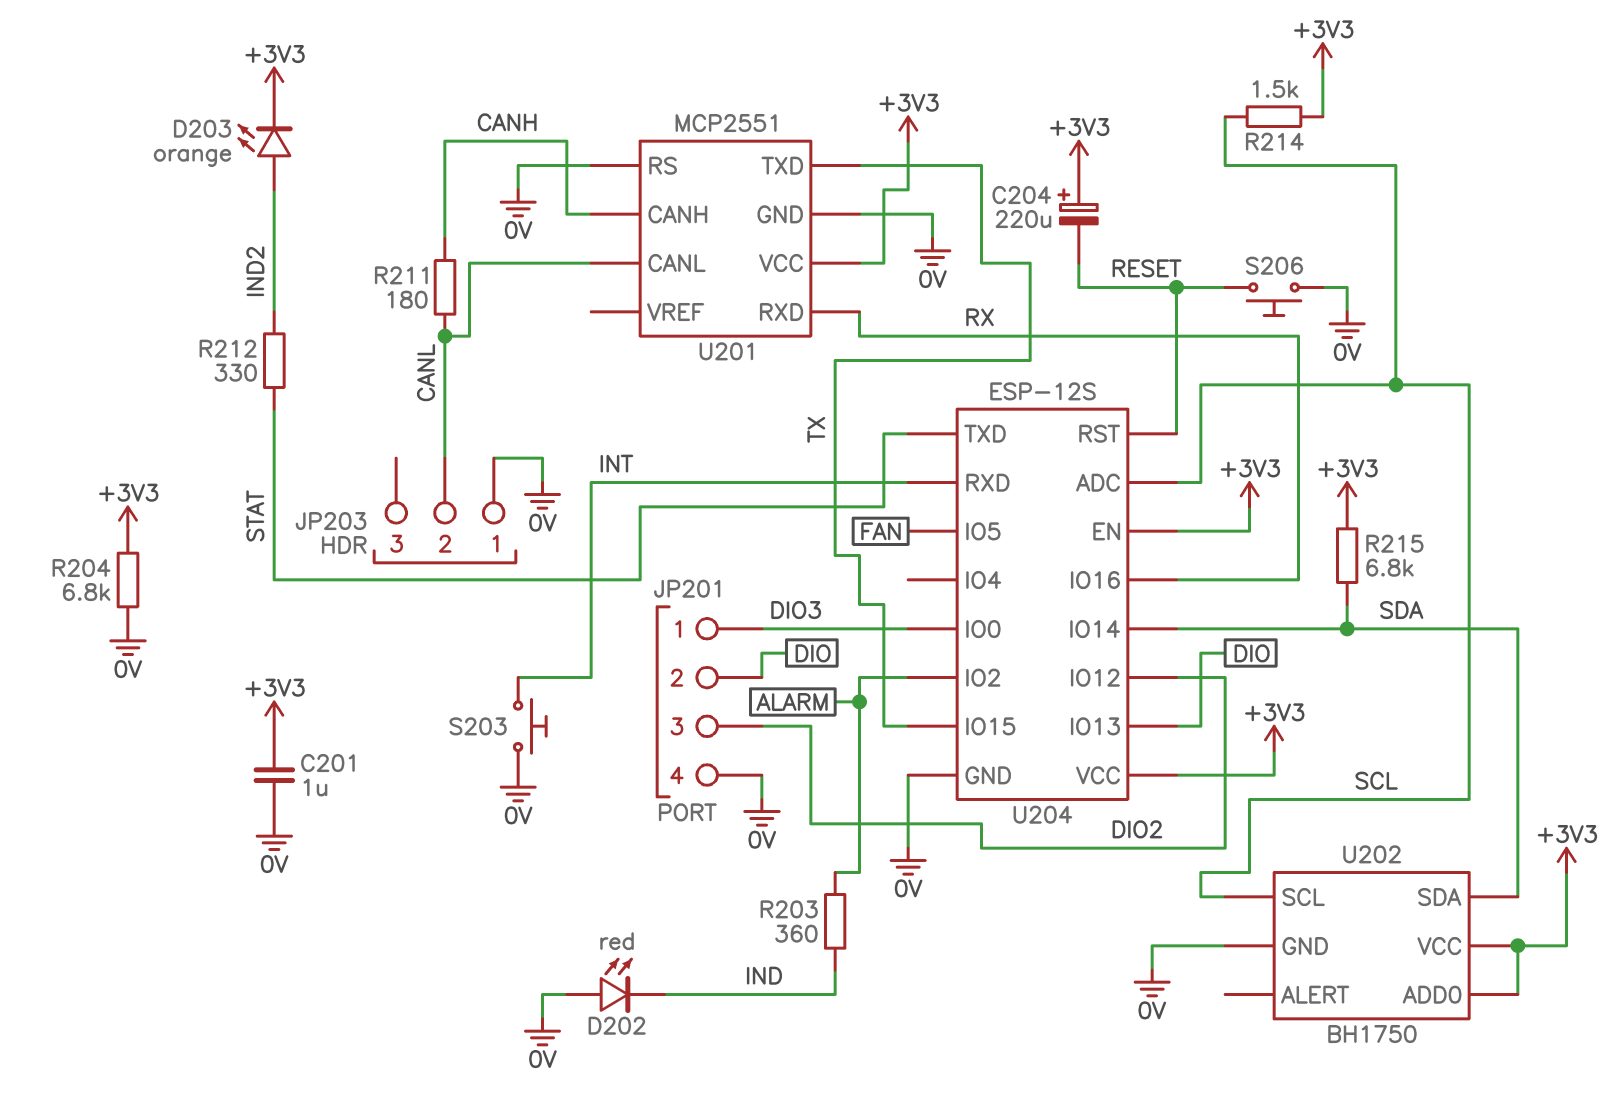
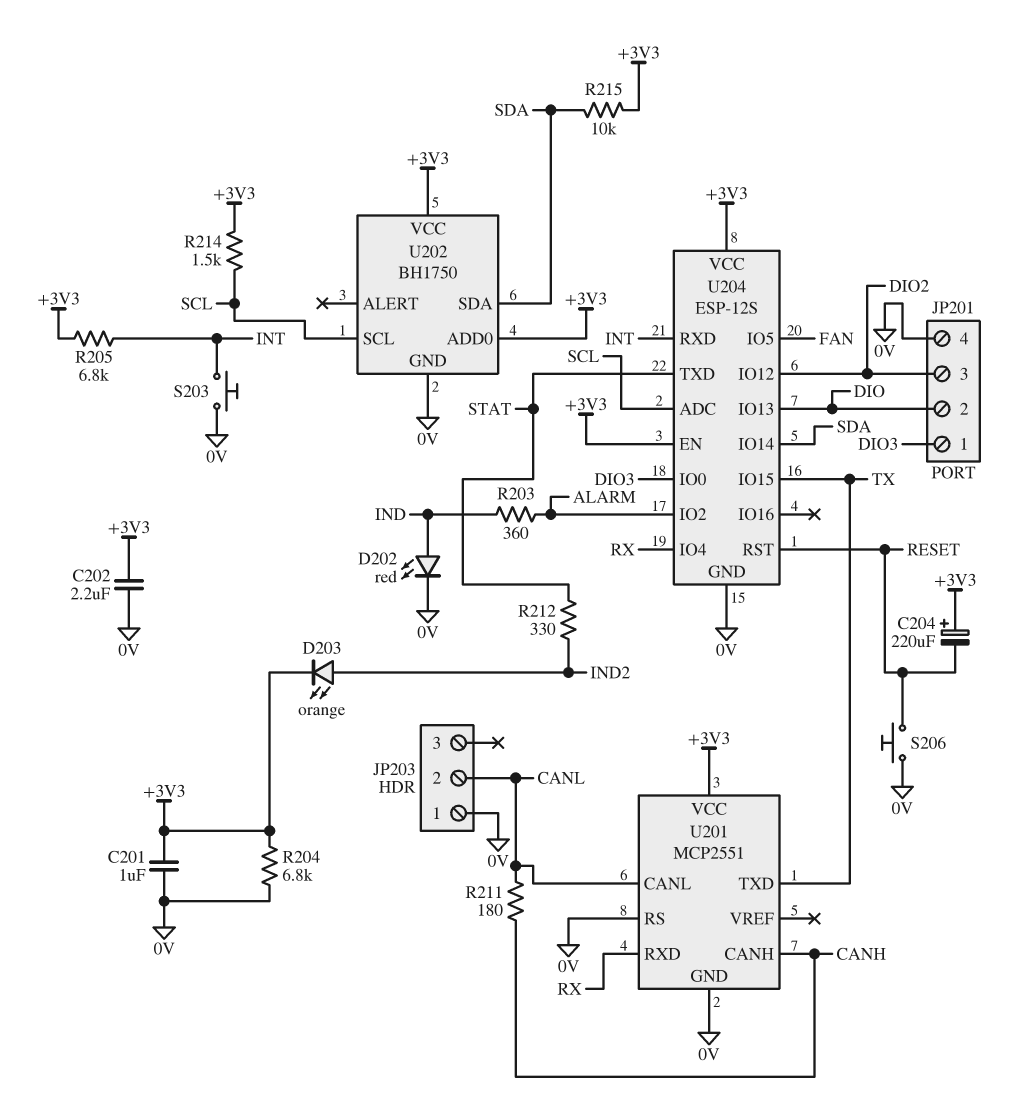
C202: none -> 2.2uF (+3V3, 0V)
D202: LED red (A 0V, K IND) -> LED red (A IND, K 0V)
R205: none -> 6.8k (+3V3, INT)
R215: 6.8k (+3V3, SDA) -> 10k (+3V3, SDA)
U204 pin IO4: none -> RX
U204 pin IO16: RX -> none

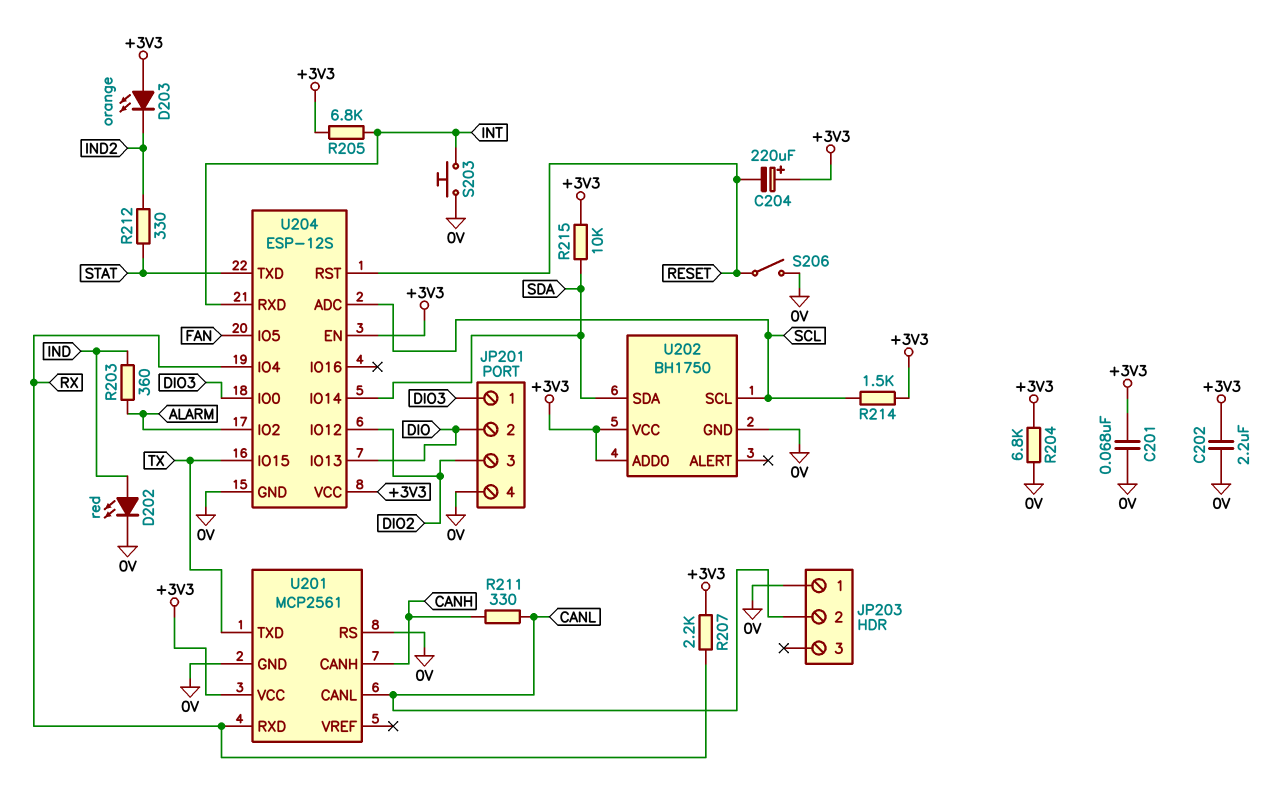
C201: 1uF (+3V3, 0V) -> 68nF (+3V3, 0V)
D203: LED orange (A IND2, K +3V3) -> LED orange (A +3V3, K IND2)
R207: none -> 2.2k (+3V3, RX)
R211: 180 (CANH, CANL) -> 330 (CANH, CANL)
S206: button (0V, RESET) -> switch (0V, RESET)
U201: MCP2551 -> MCP2561

